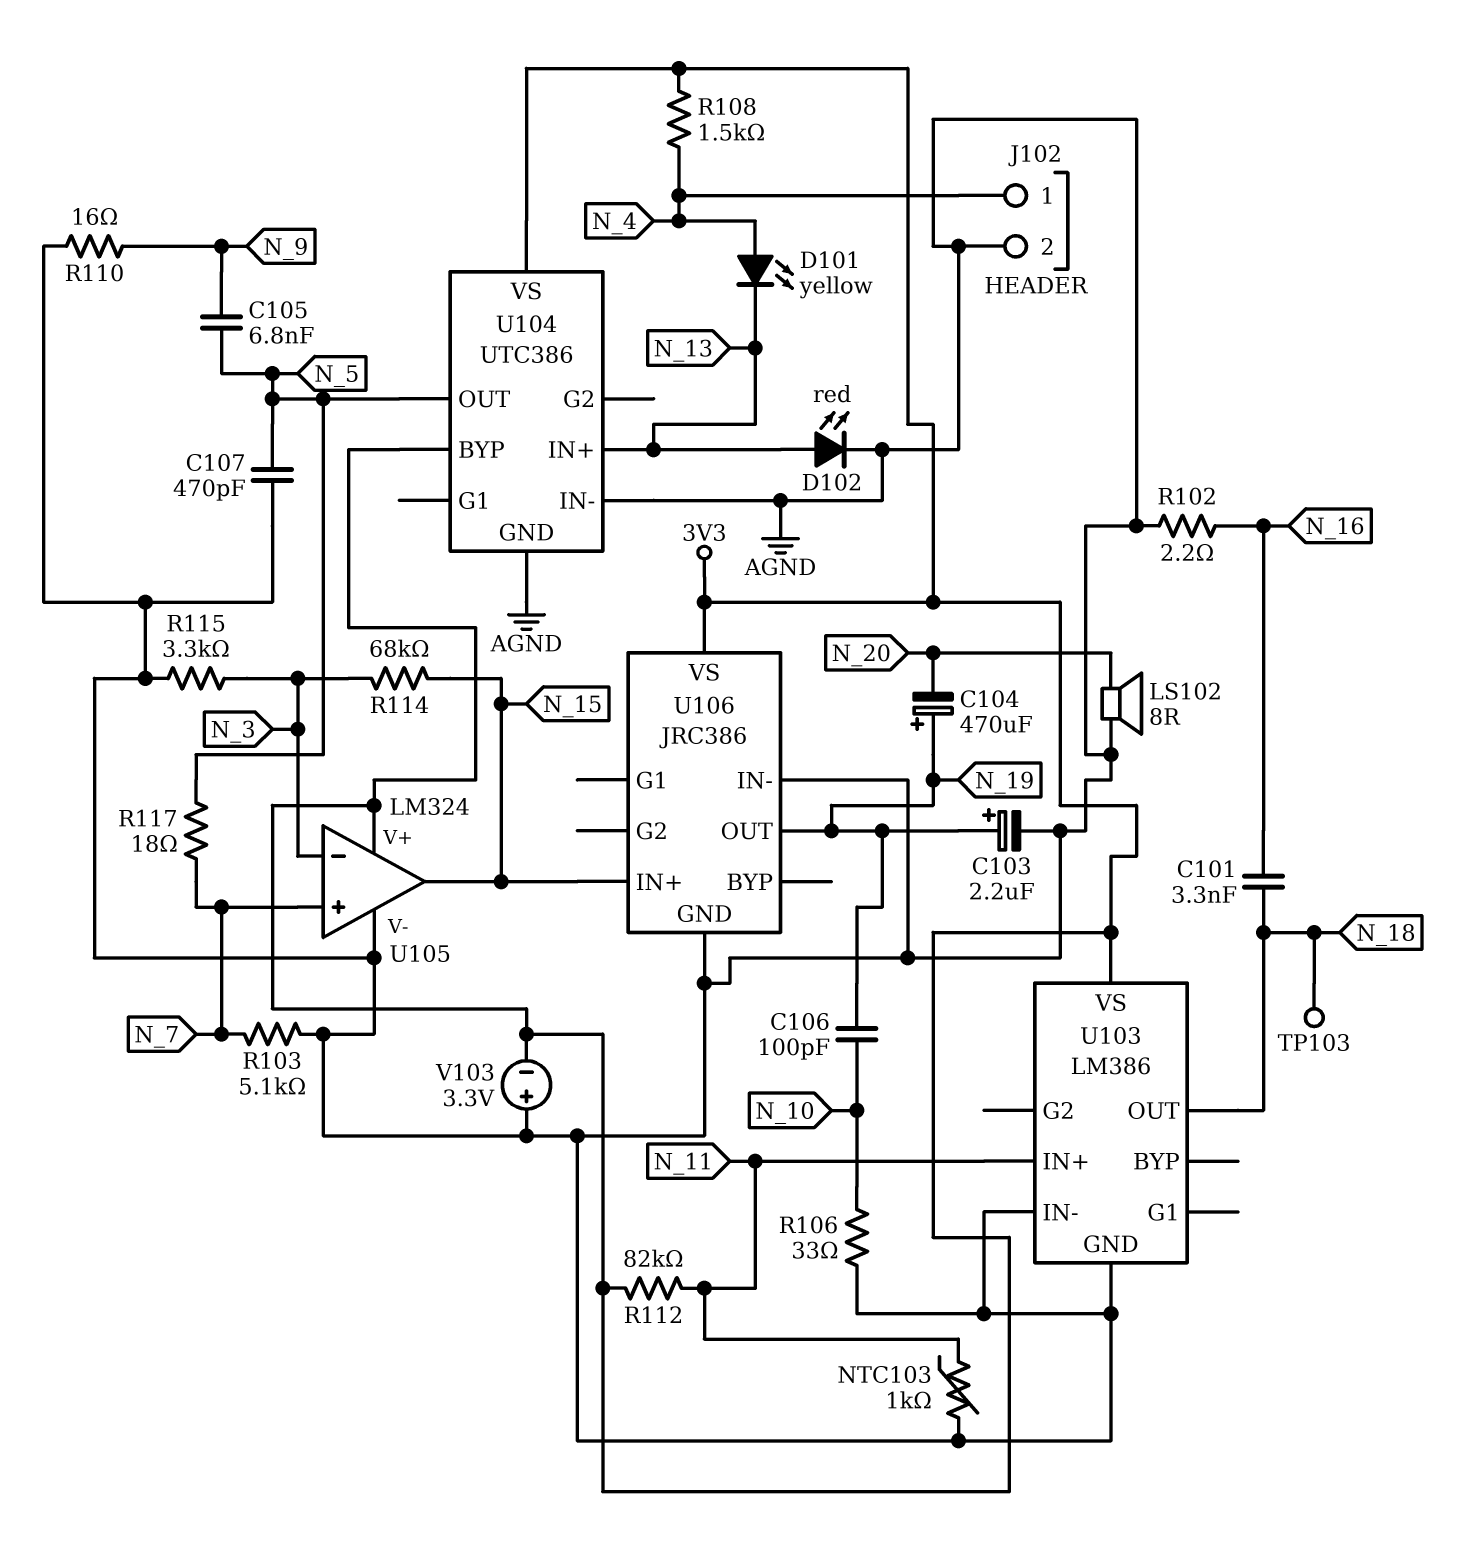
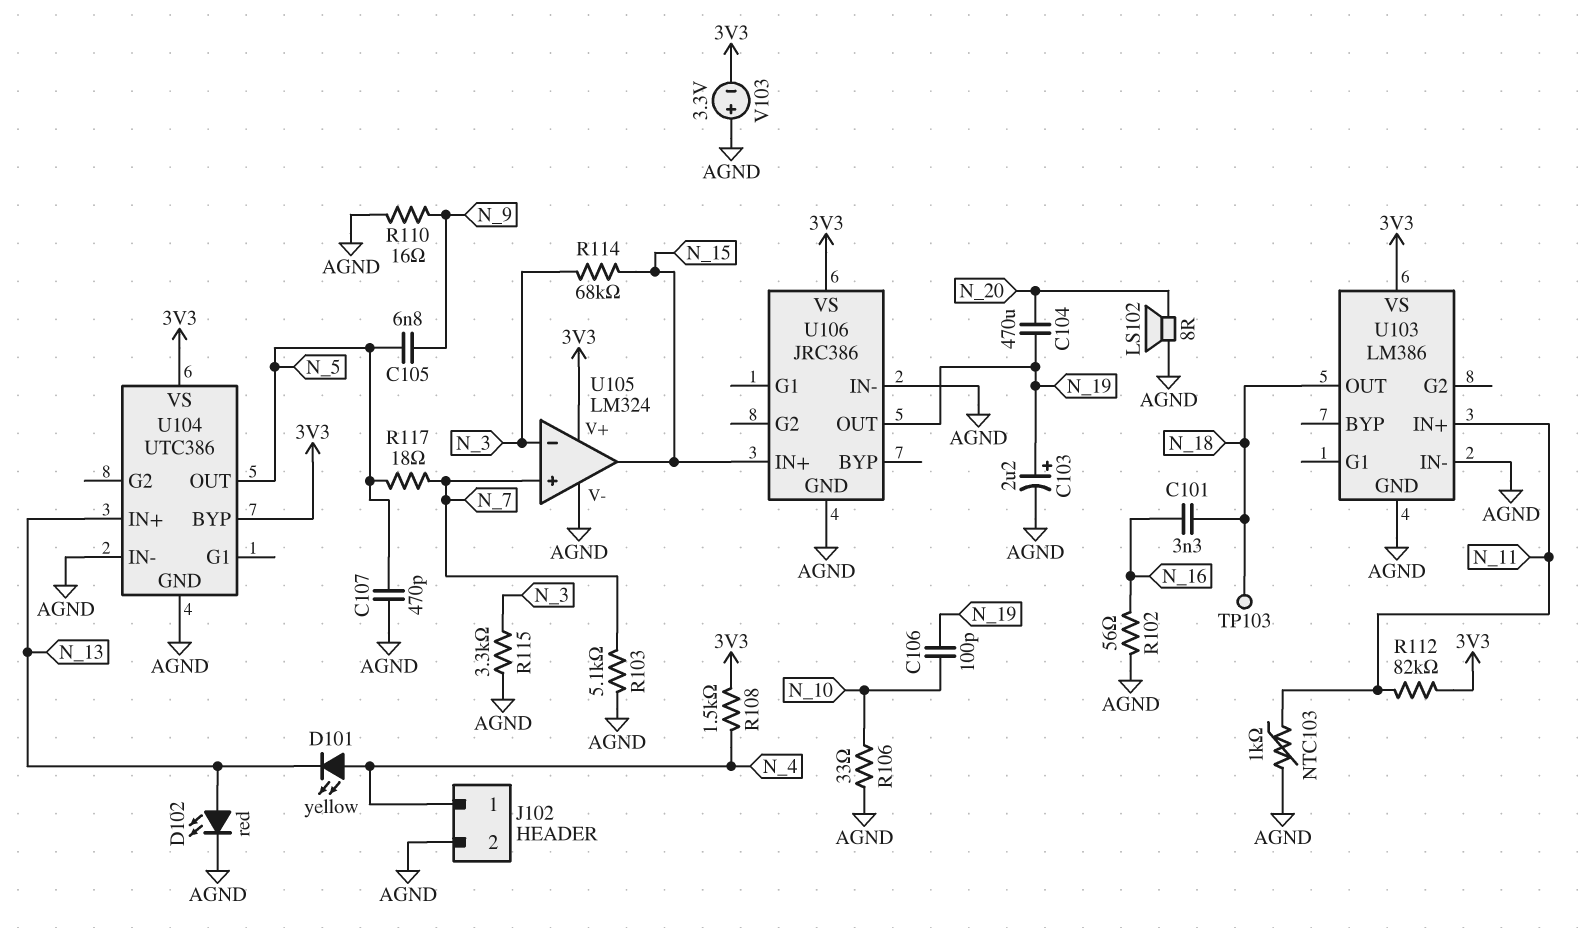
C104: 470uF (plus N_19, minus N_20) -> 470uF (N_19, N_20)
R102: 2.2 (AGND, N_16) -> 56 (AGND, N_16)

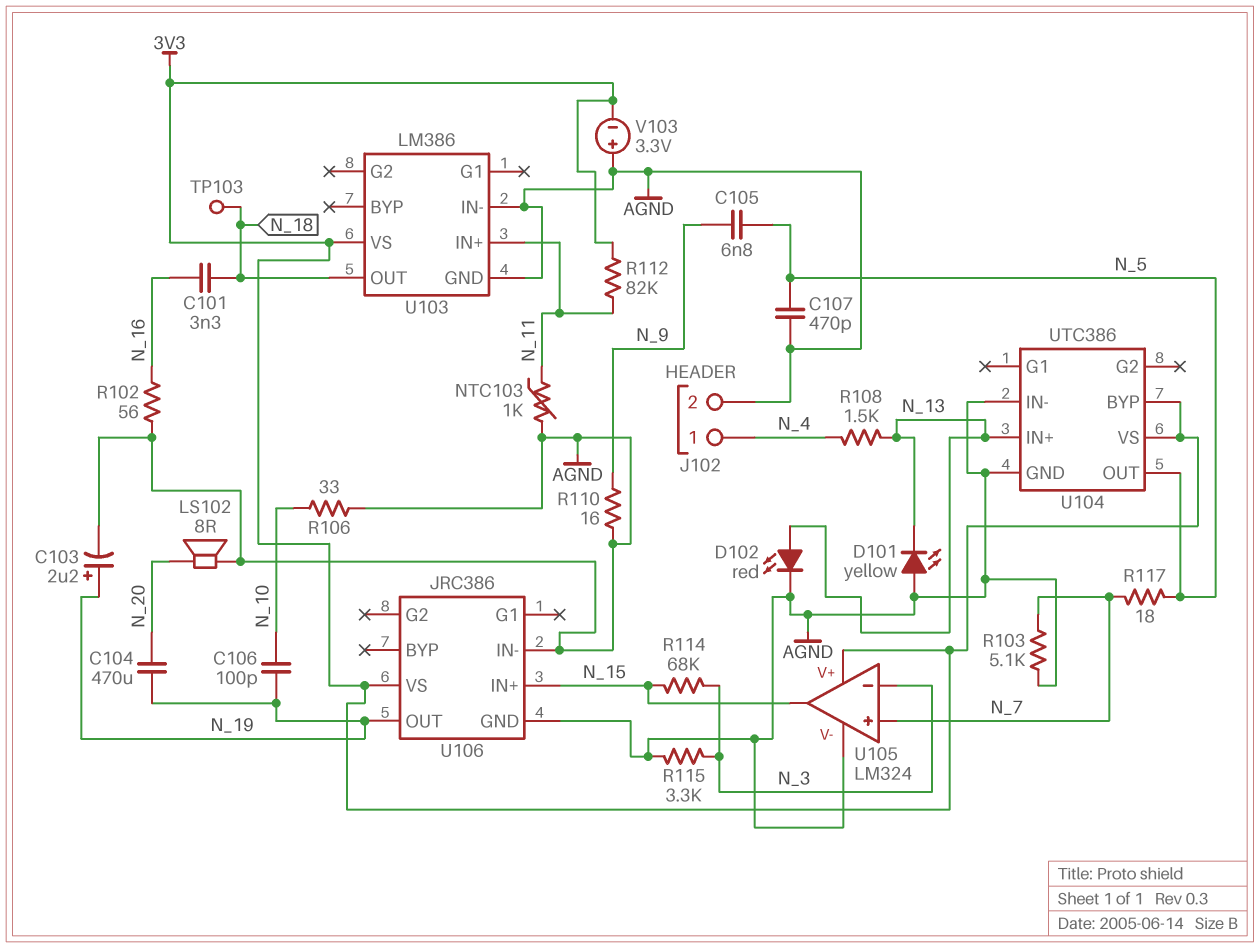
D101: LED yellow (A N_4, K N_13) -> LED yellow (A AGND, K N_13)
R108: 1.5k (3V3, N_4) -> 1.5k (N_4, N_13)

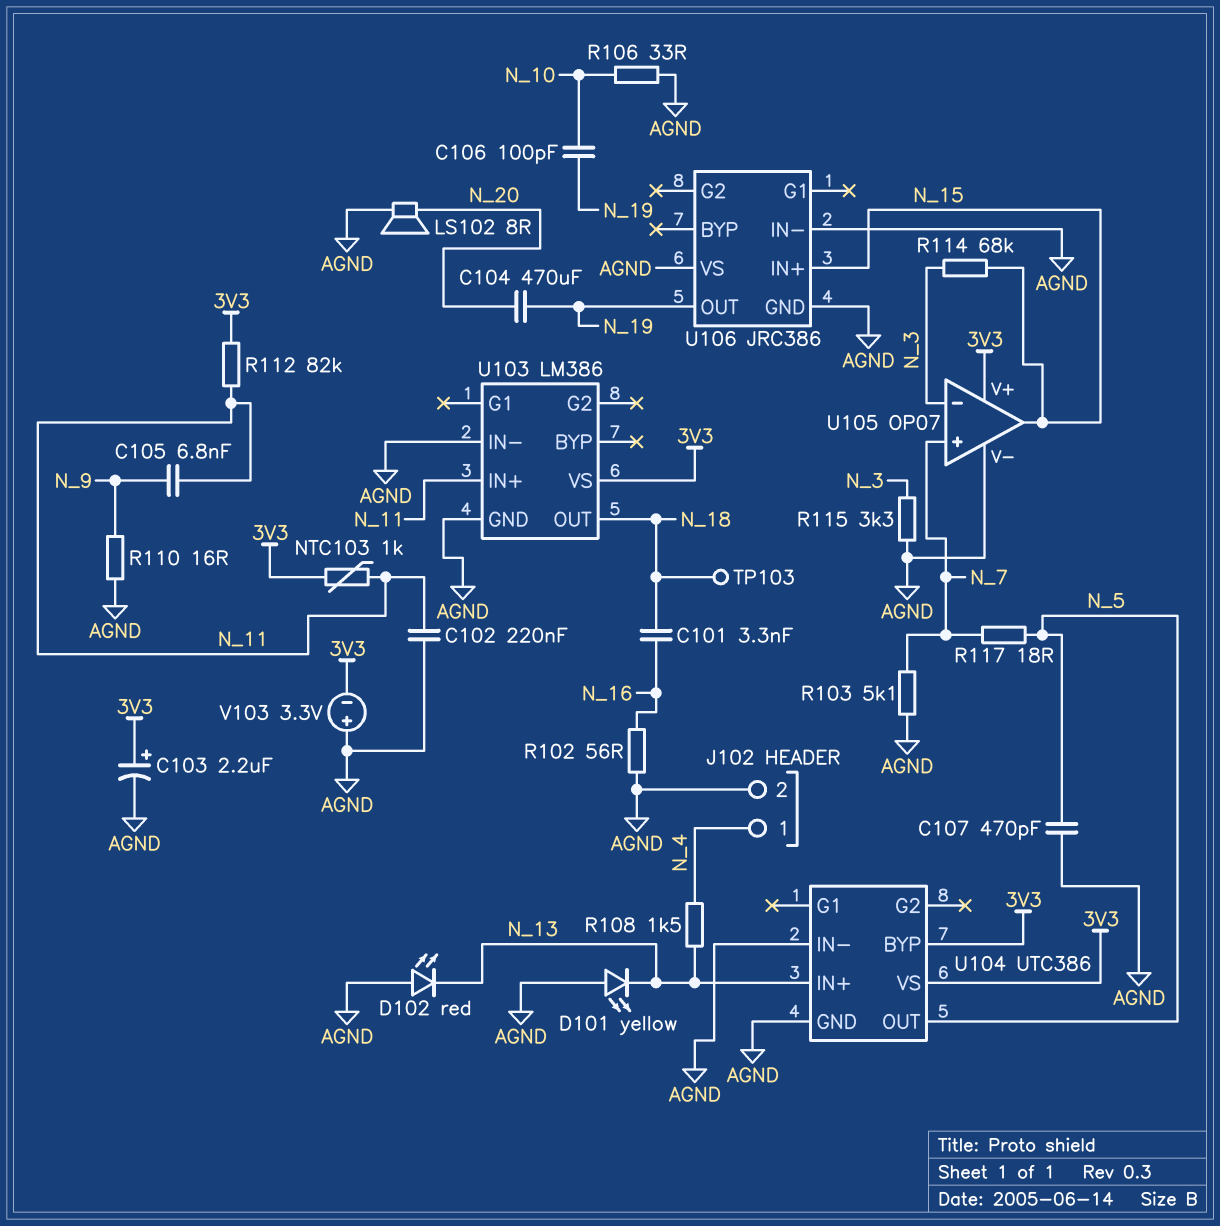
C102: none -> 220nF (AGND, N_11)
C103: 2.2uF (plus N_19, minus AGND) -> 2.2uF (plus 3V3, minus AGND)
C105: 6.8nF (N_5, N_9) -> 6.8nF (N_9, N_11)
D102: LED red (A N_13, K AGND) -> LED red (A AGND, K N_13)
NTC103: 1k (AGND, N_11) -> 1k (3V3, N_11)
U105: LM324 -> OP07
U106 pin VS: 3V3 -> AGND

